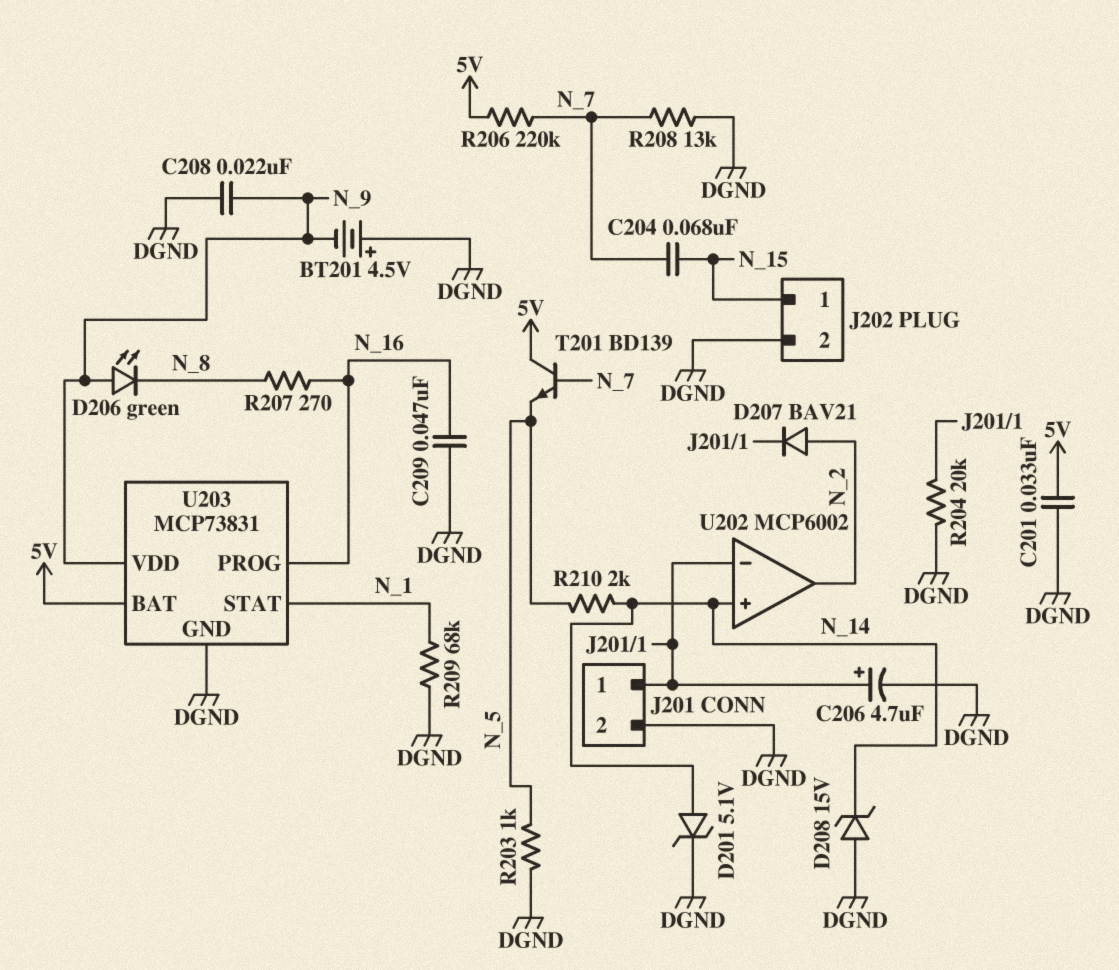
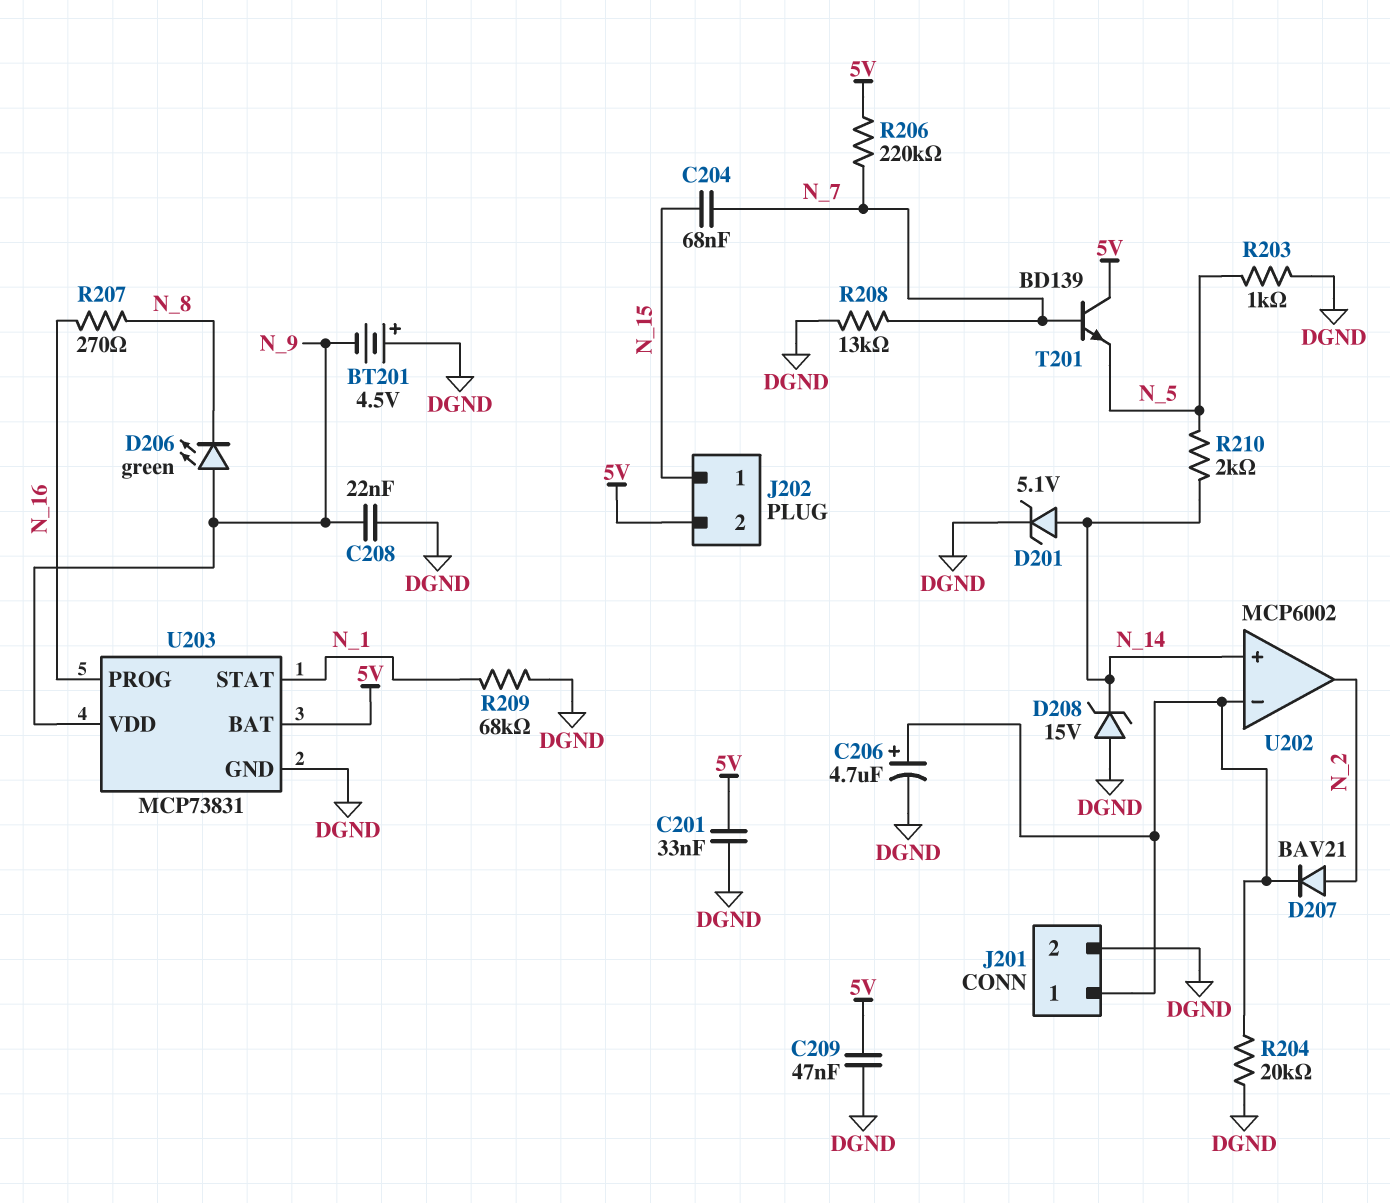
C209: 47nF (DGND, N_16) -> 47nF (5V, DGND)
J202 pin 2: DGND -> 5V

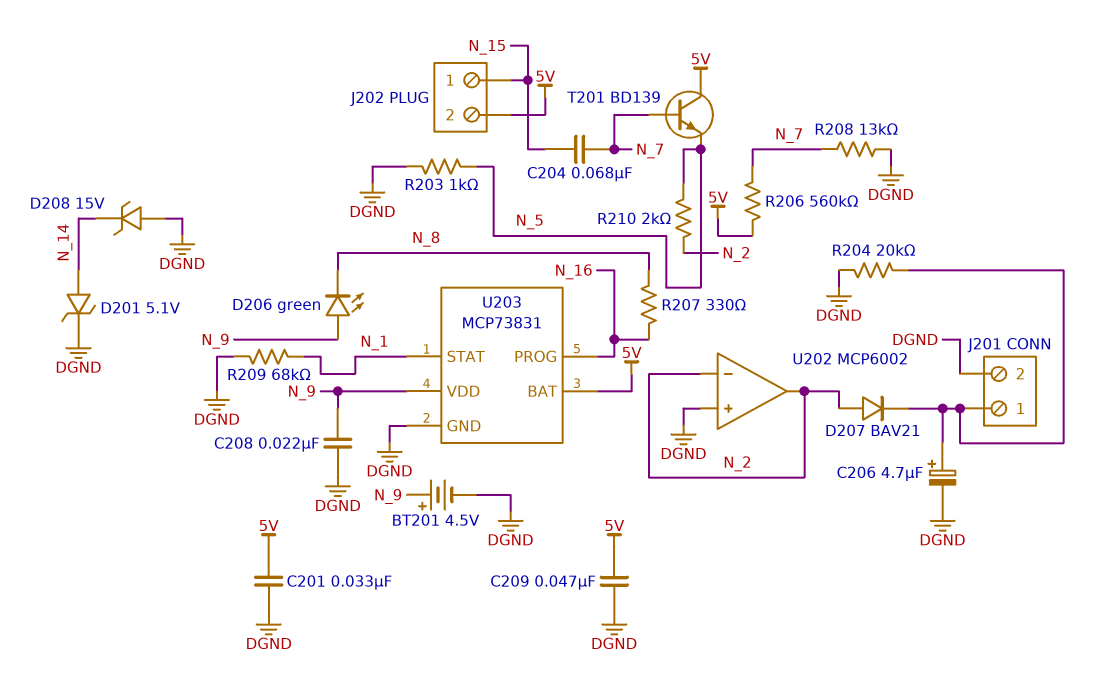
BT201: 4.5V (plus DGND, minus N_9) -> 4.5V (plus N_9, minus DGND)
R206: 220k (5V, N_7) -> 560k (5V, N_7)
R207: 270 (N_8, N_16) -> 330 (N_8, N_16)
R210: 2k (N_5, N_14) -> 2k (N_2, N_5)
U202 pin in+: N_14 -> DGND
U202 pin in-: J201/1 -> N_2

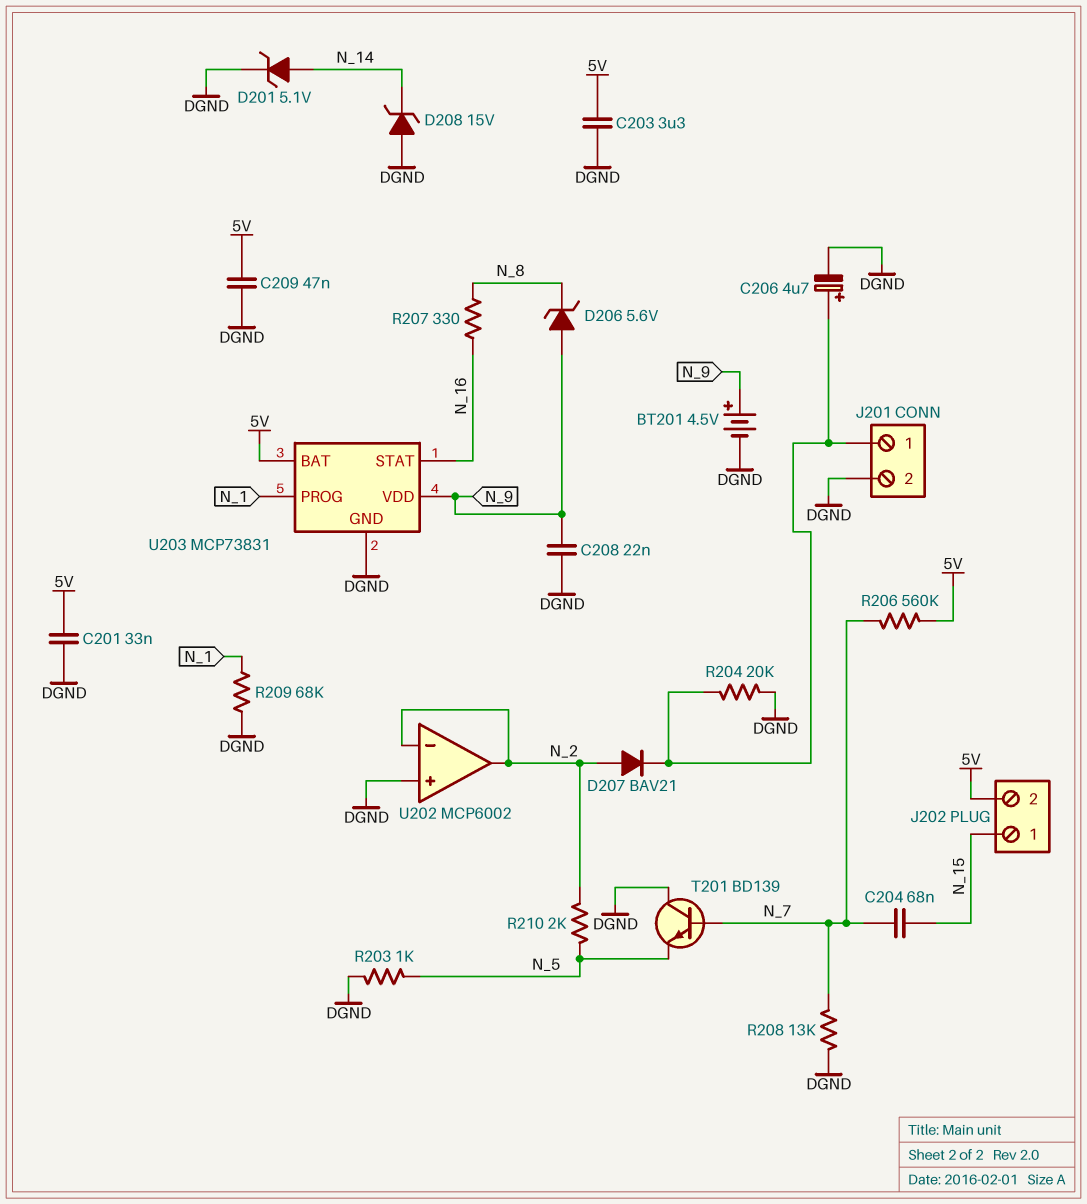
C203: none -> 3.3uF (5V, DGND)
D206: LED green (A N_9, K N_8) -> zener 5.6V (A N_9, K N_8)
T201: NPN BD139 (B N_7, C 5V, E N_5) -> NPN BD139 (B N_7, C DGND, E N_5)
U203 pin PROG: N_16 -> N_1
U203 pin STAT: N_1 -> N_16

